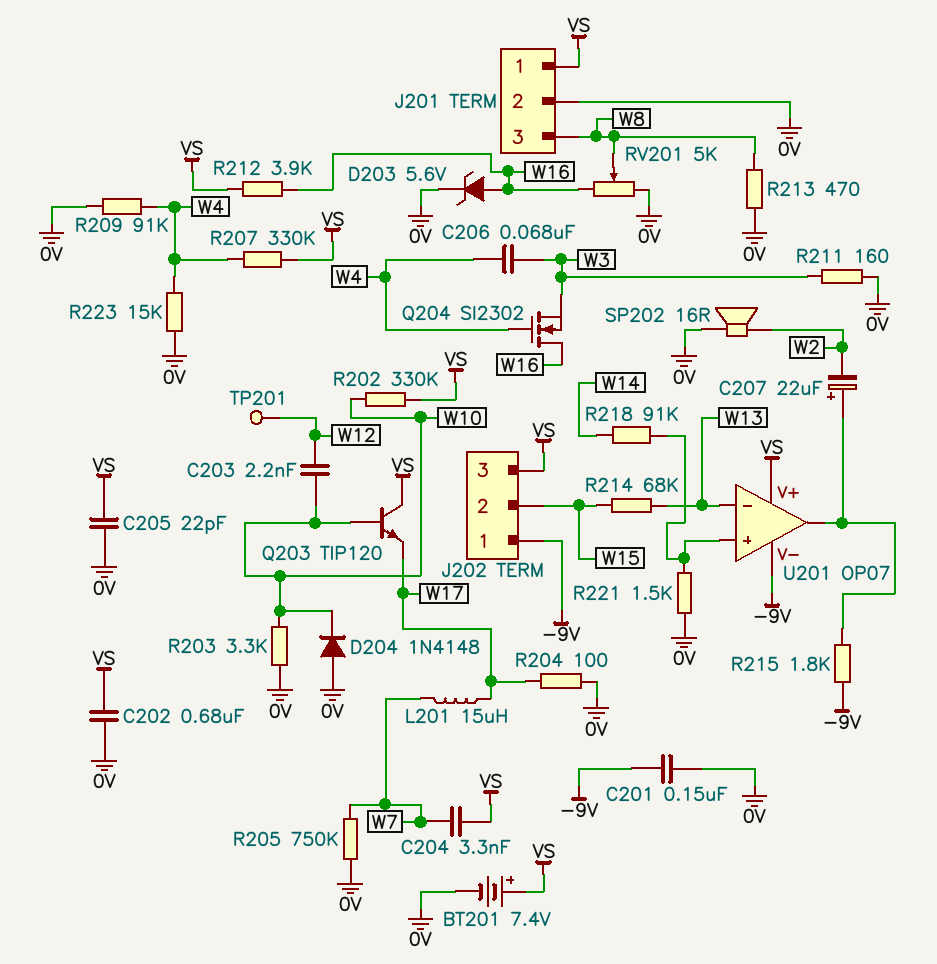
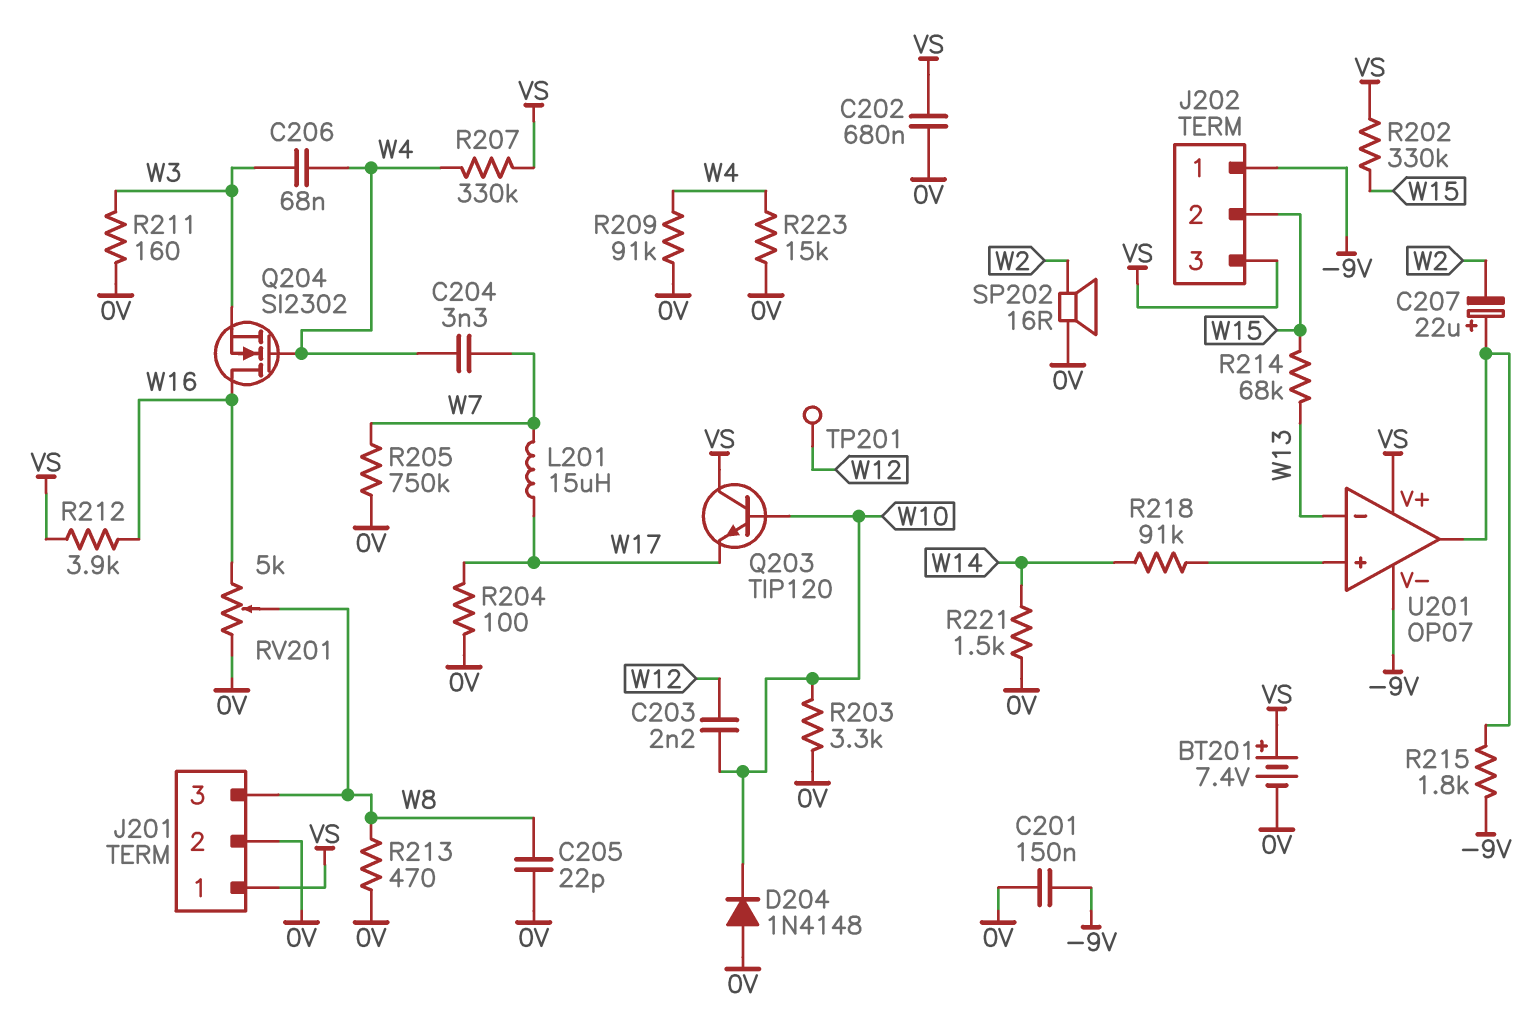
C204: 3.3nF (VS, W7) -> 3.3nF (W4, W7)
C205: 22pF (0V, VS) -> 22pF (0V, W8)
D203: zener 5.6V (A W16, K 0V) -> none
R202: 330k (VS, W10) -> 330k (VS, W15)
R221: 1.5k (0V, U201/in+) -> 1.5k (0V, W14)

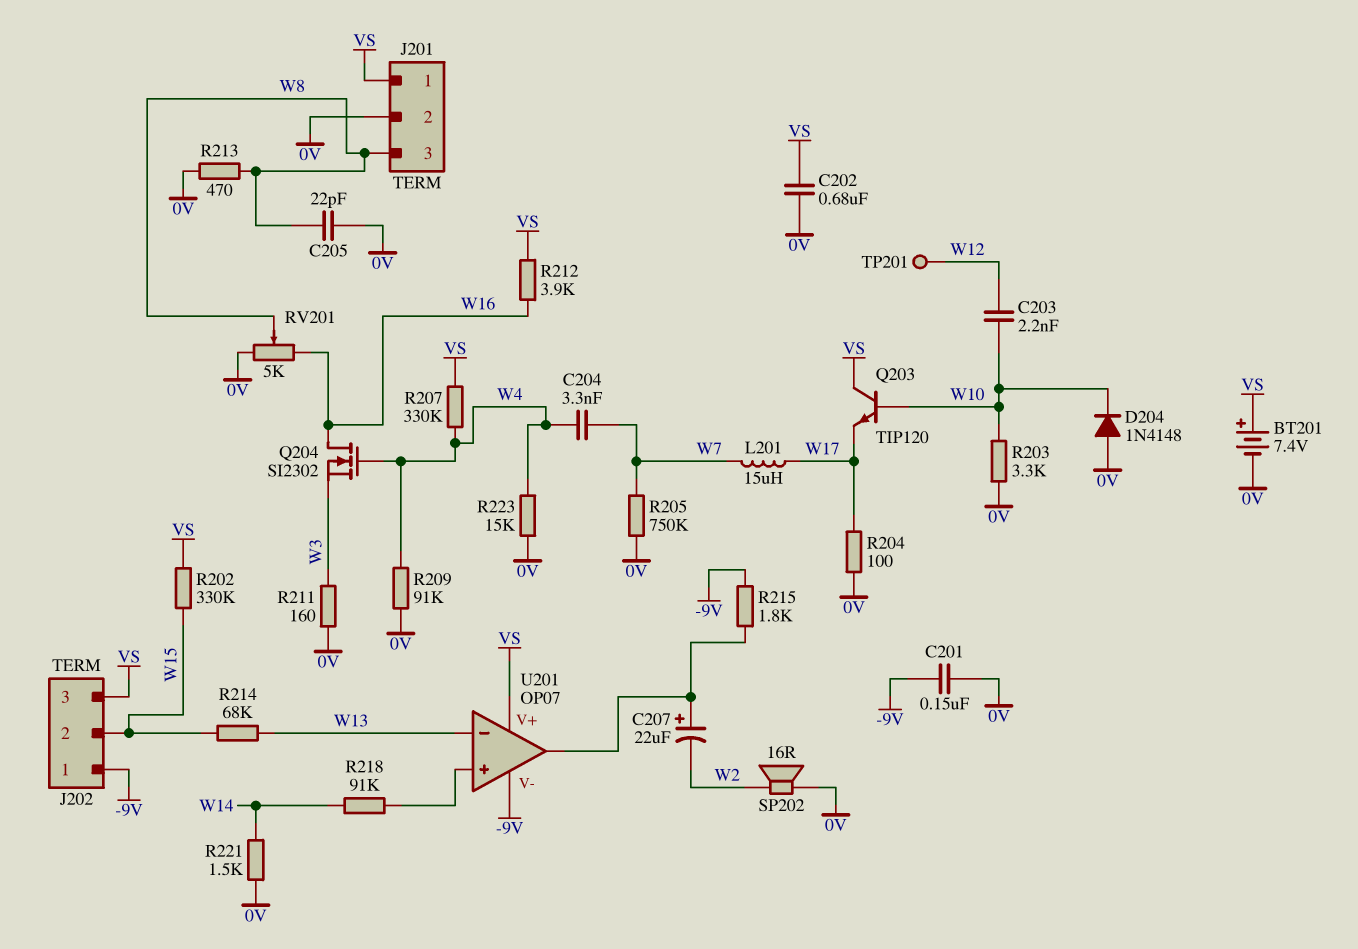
C206: 68nF (W3, W4) -> none

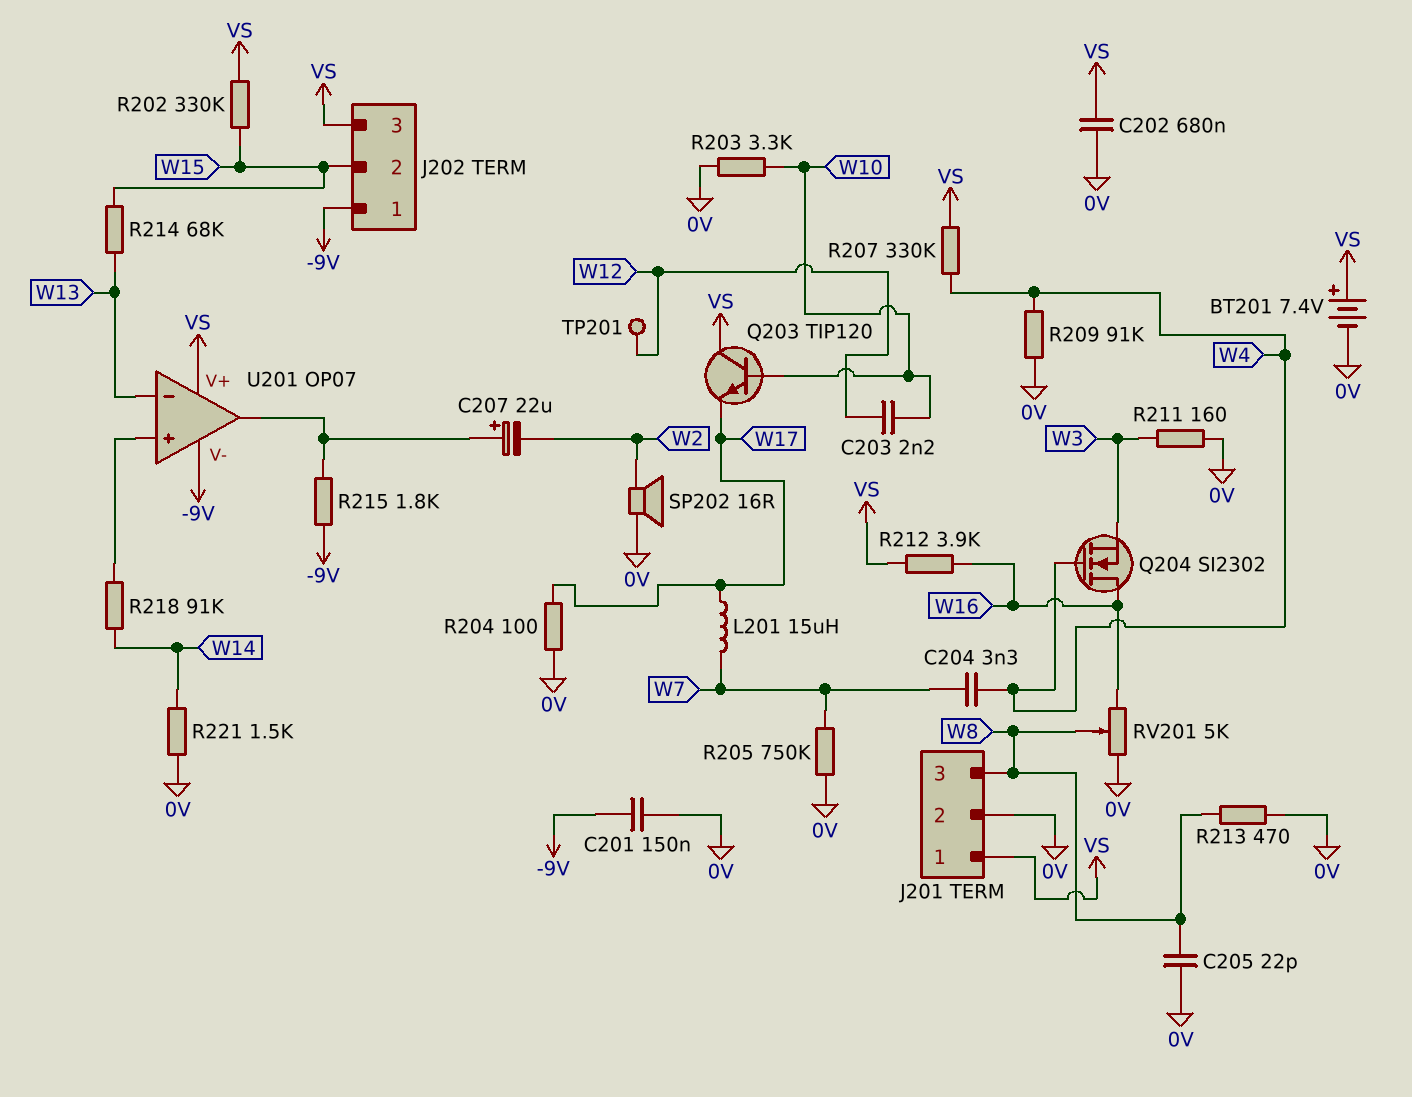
D204: diode 1N4148 (A 0V, K W10) -> none
R223: 15k (0V, W4) -> none

